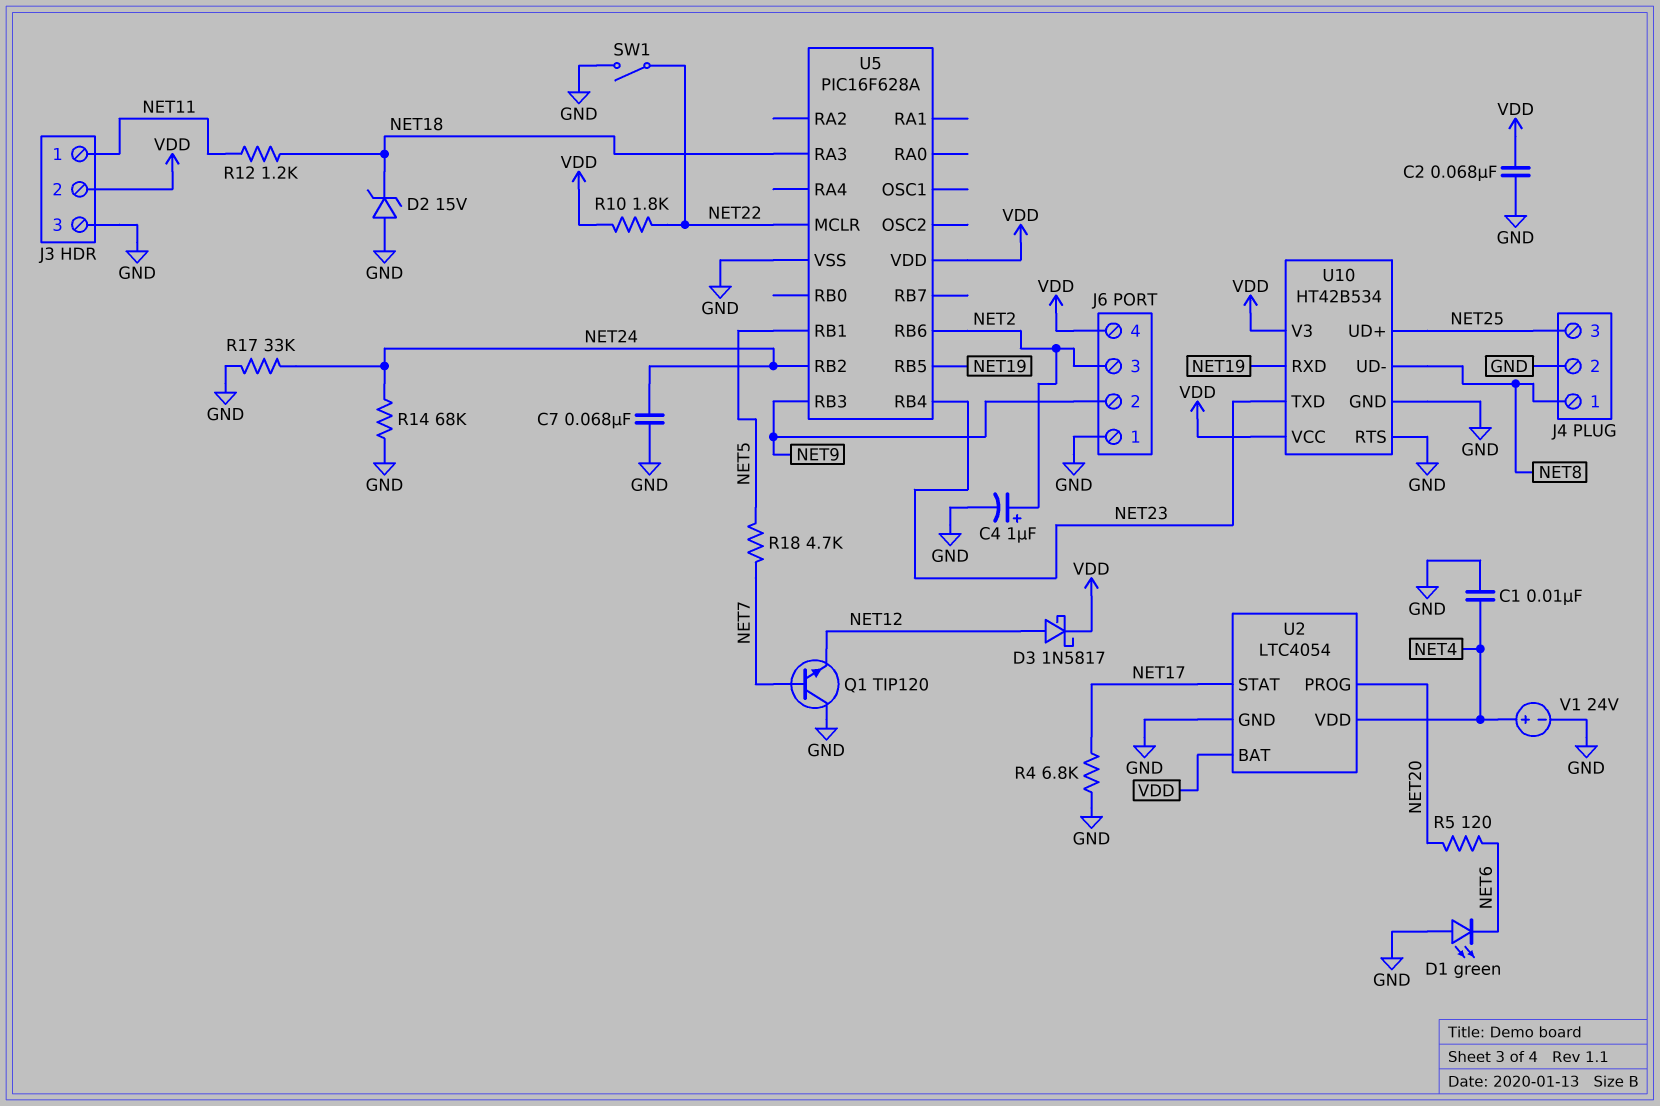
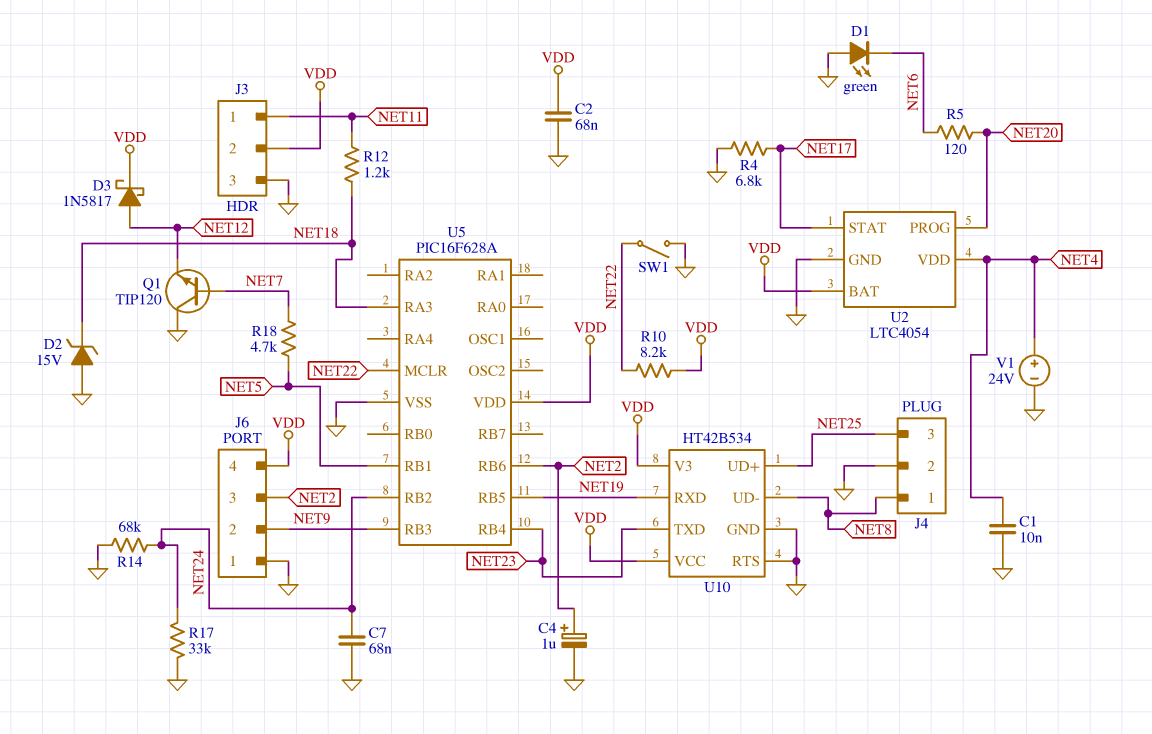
R10: 1.8k (NET22, VDD) -> 8.2k (NET22, VDD)

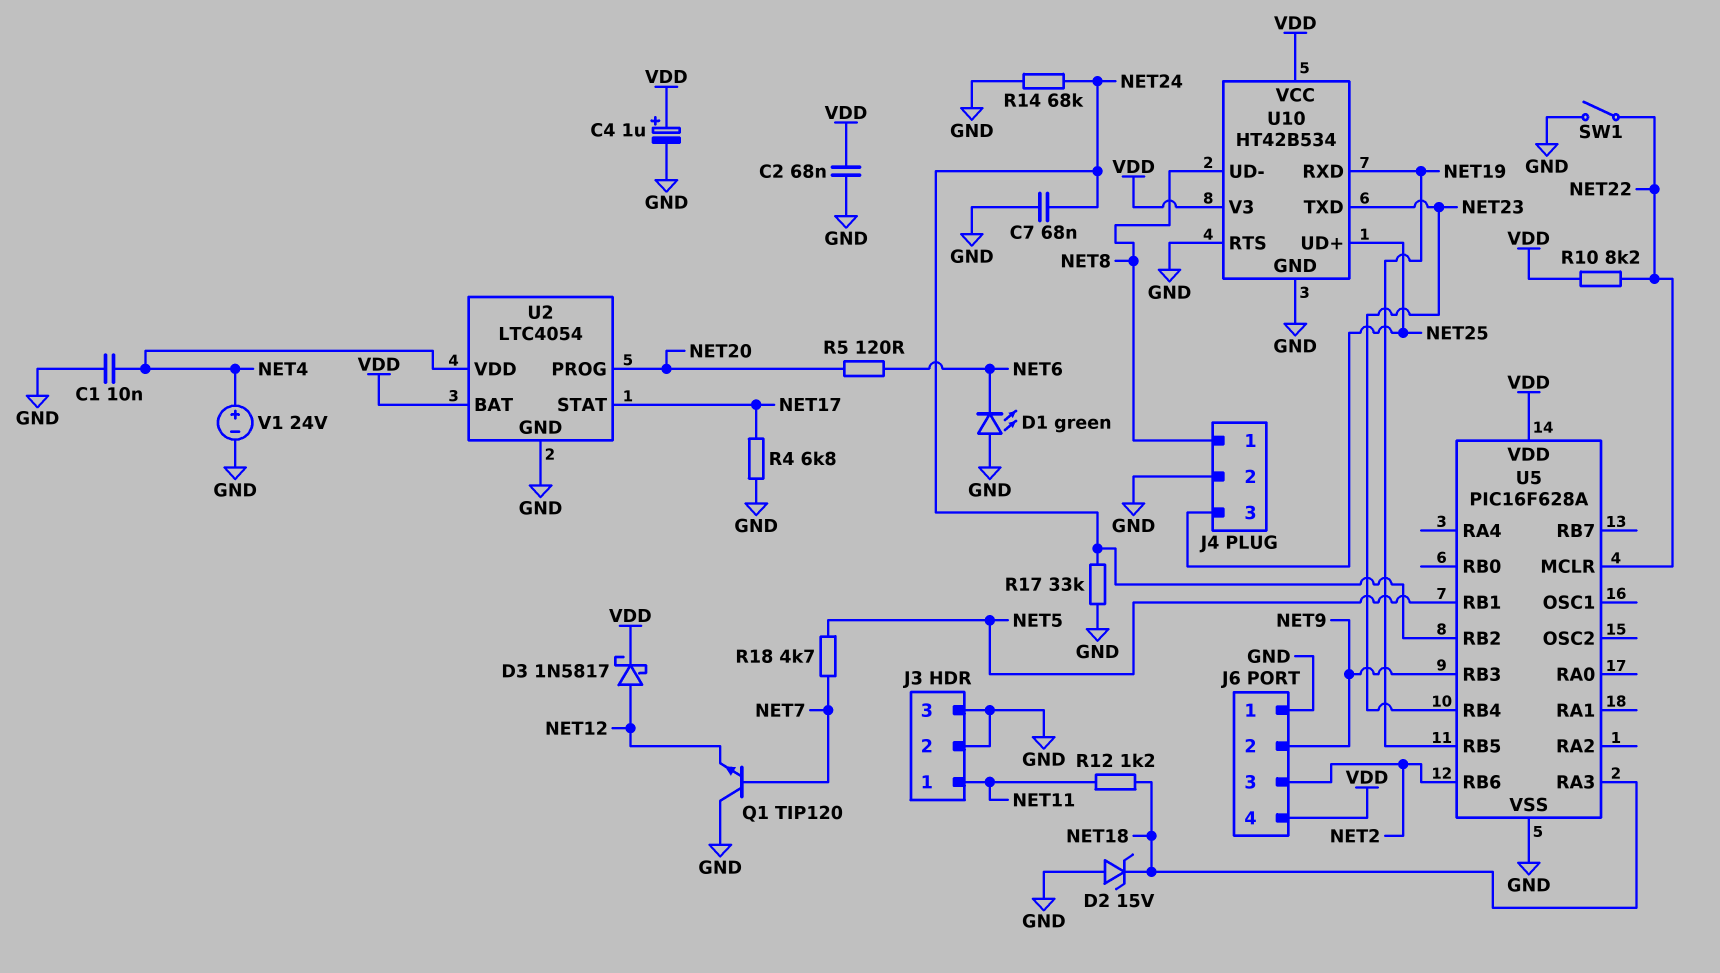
C4: 1uF (plus NET2, minus GND) -> 1uF (plus VDD, minus GND)
J3 pin 2: VDD -> GND

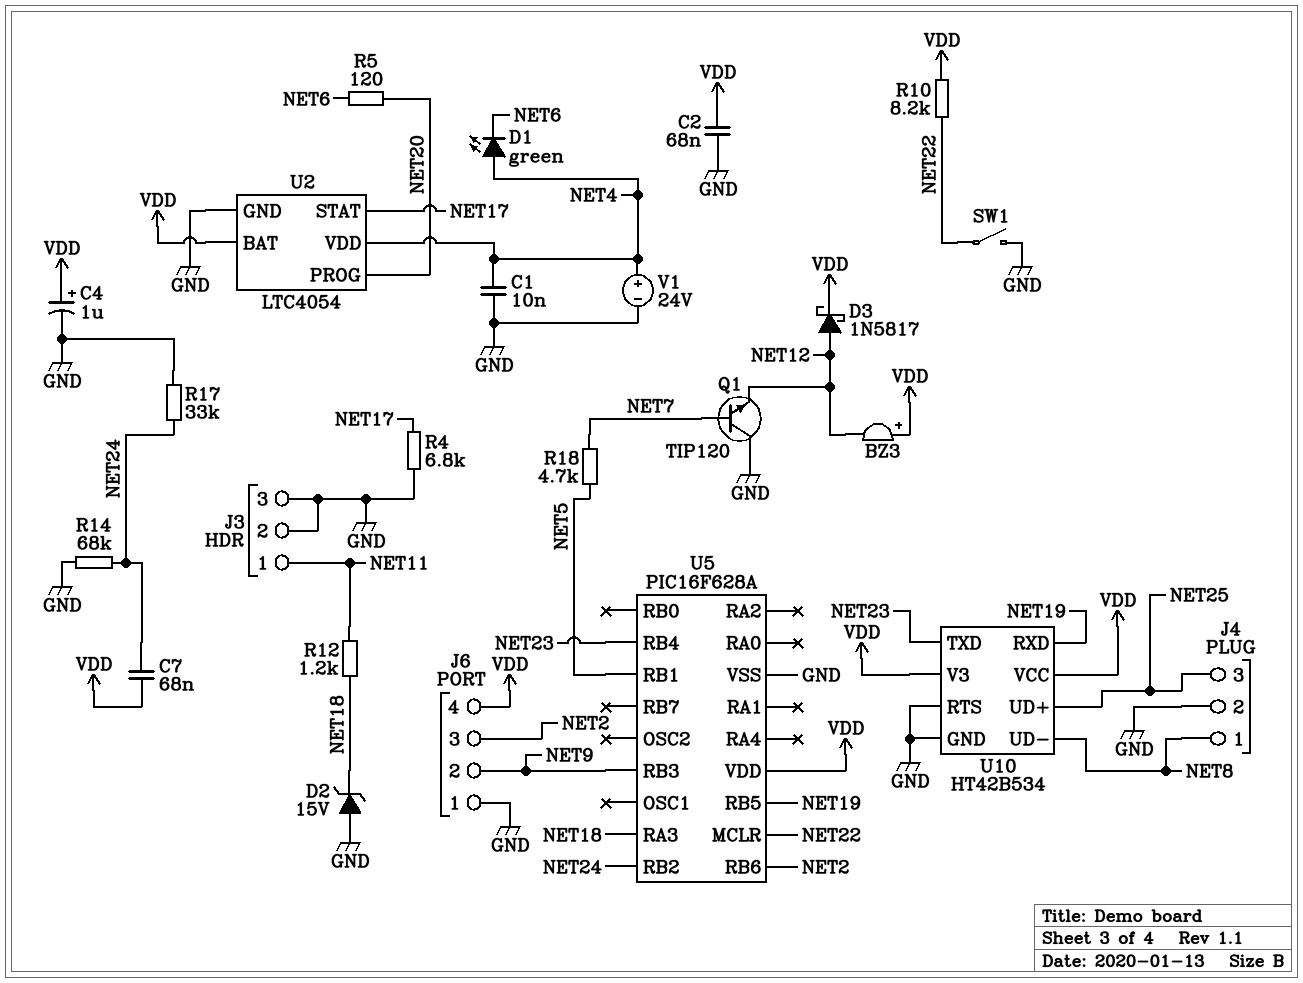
BZ3: none -> buzzer (plus VDD, minus NET12)
C7: 68nF (GND, NET24) -> 68nF (NET24, VDD)
D1: LED green (A GND, K NET6) -> LED green (A NET4, K NET6)

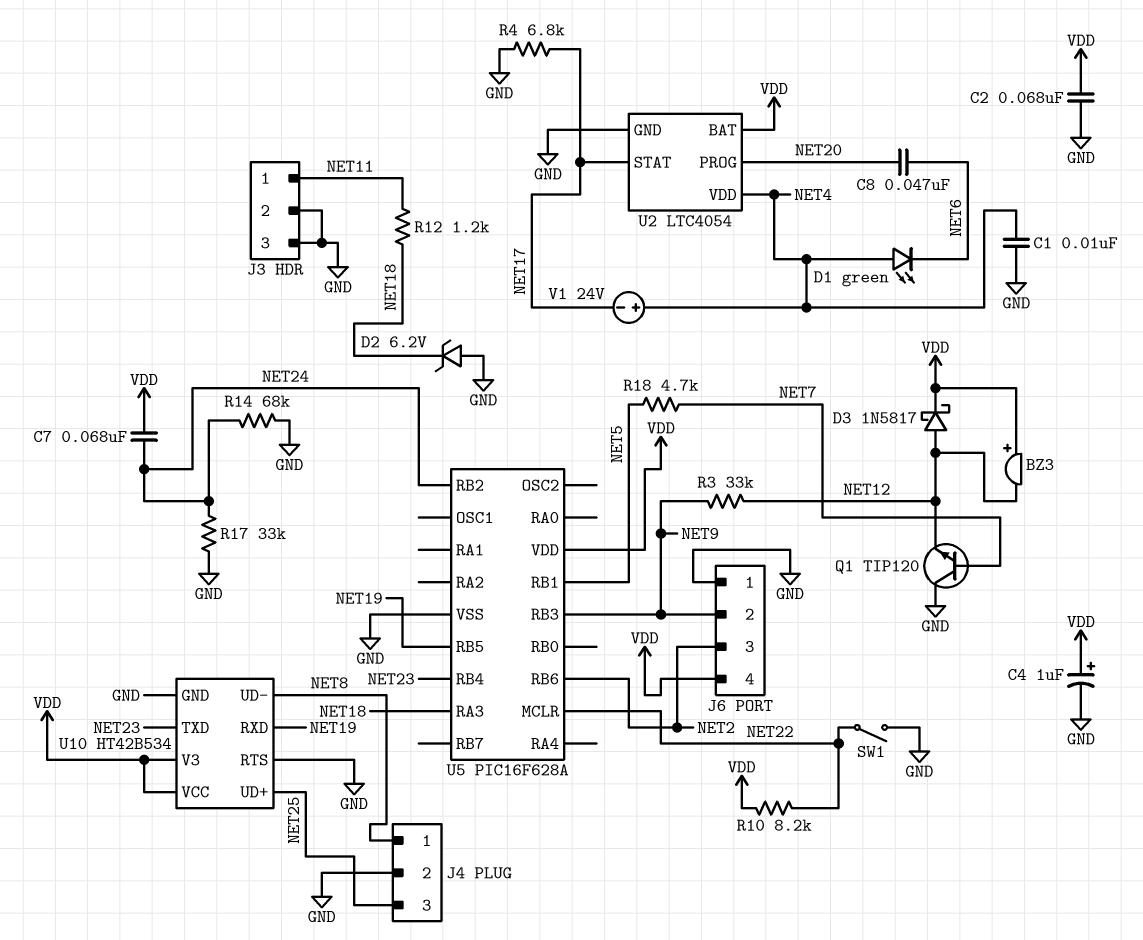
C8: none -> 47nF (NET6, NET20)
D2: zener 15V (A GND, K NET18) -> zener 6.2V (A GND, K NET18)
R3: none -> 33k (NET9, NET12)
R5: 120 (NET6, NET20) -> none
V1: 24V (plus NET4, minus GND) -> 24V (plus NET4, minus NET17)

